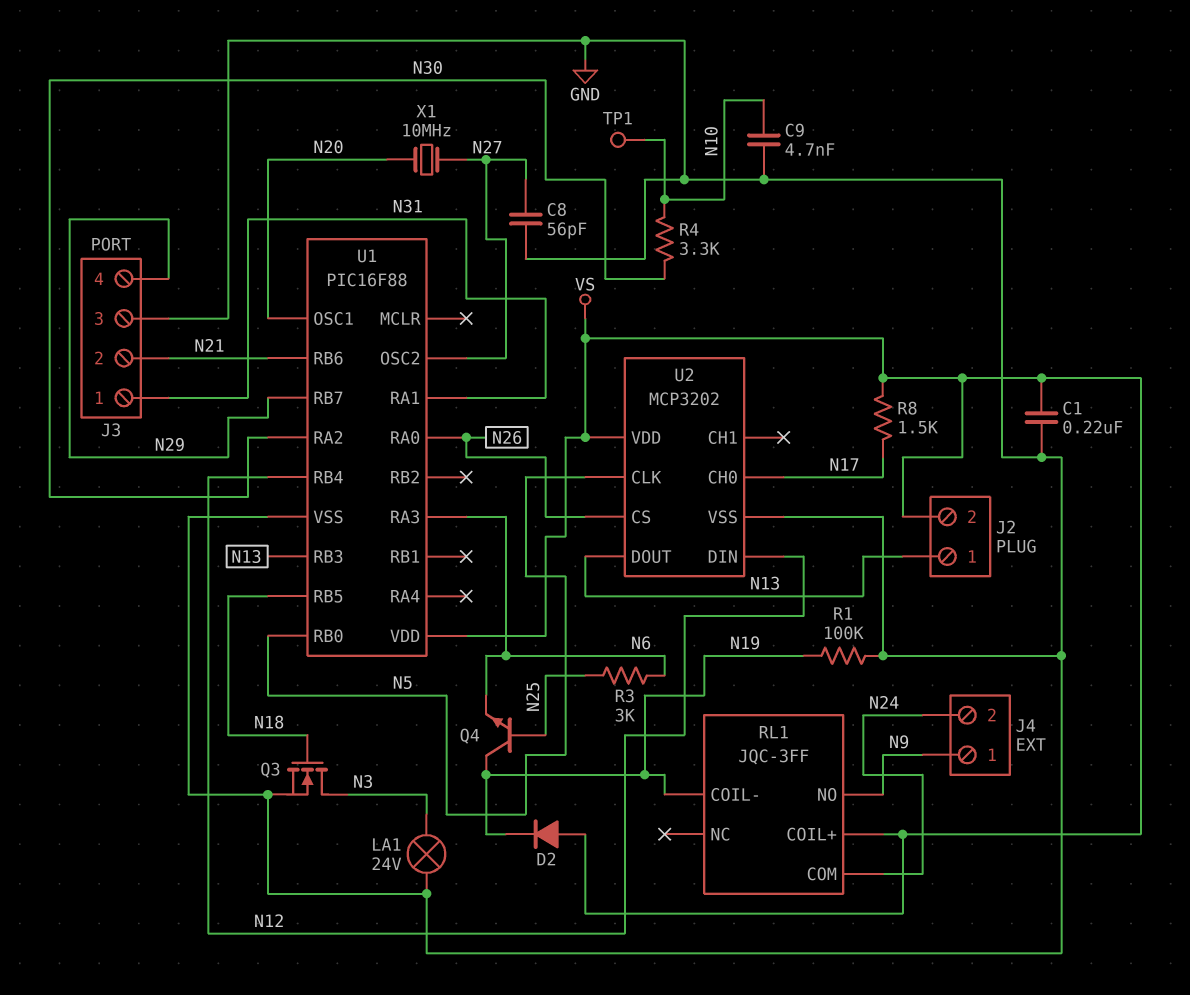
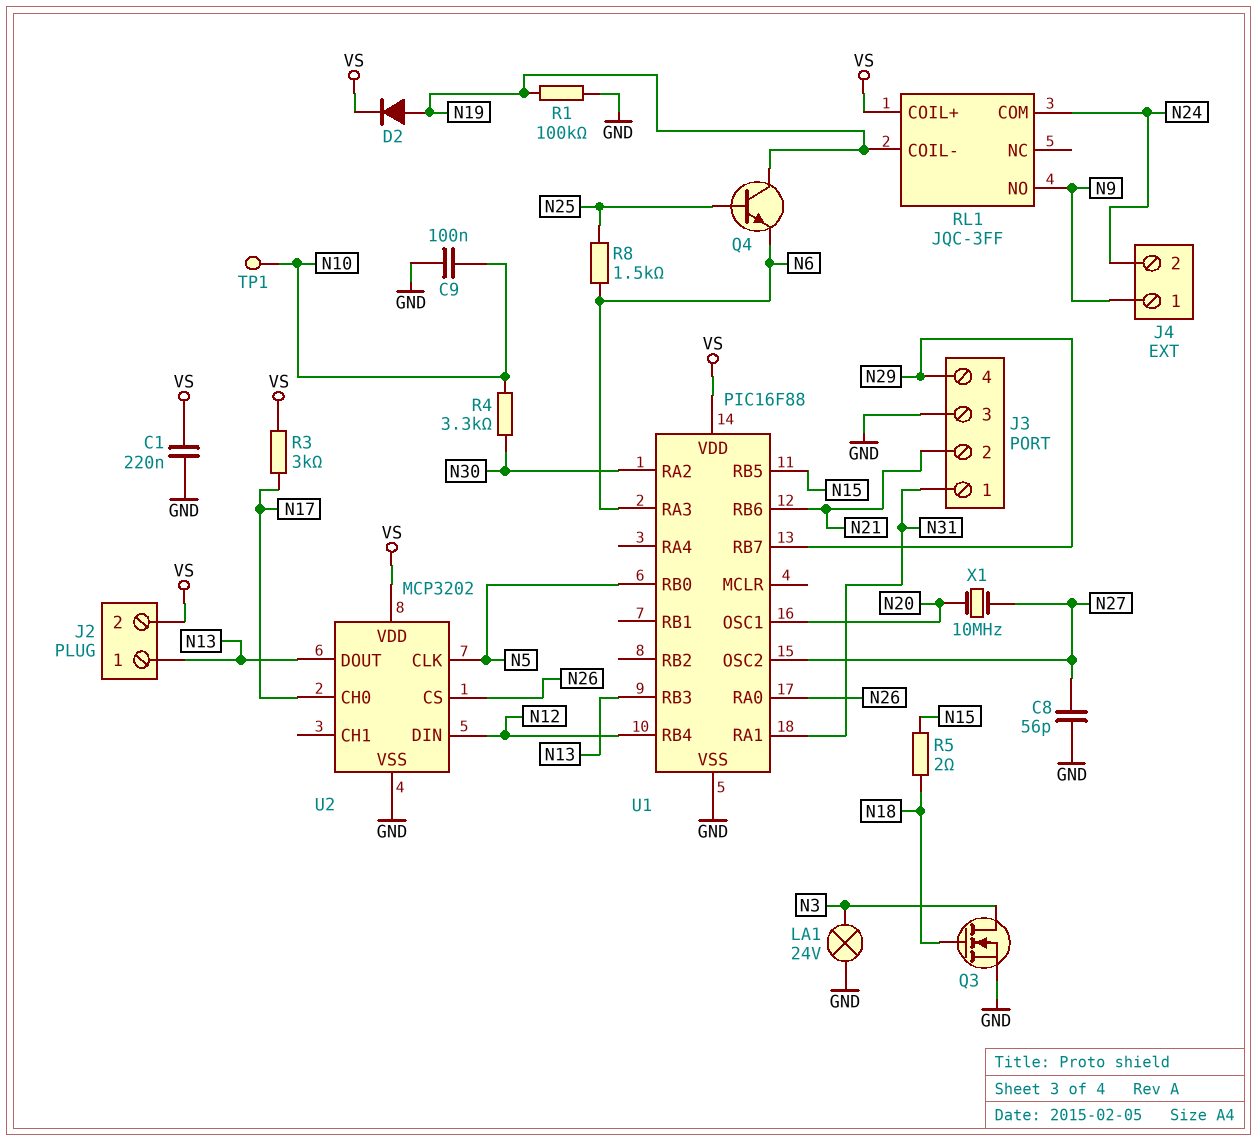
C9: 4.7nF (GND, N10) -> 100nF (GND, N10)
D2: diode (A VS, K N19) -> diode (A N19, K VS)
R3: 3k (N6, N25) -> 3k (N17, VS)
R5: none -> 2 (N15, N18)
R8: 1.5k (N17, VS) -> 1.5k (N6, N25)
U1 pin RB5: N18 -> N15

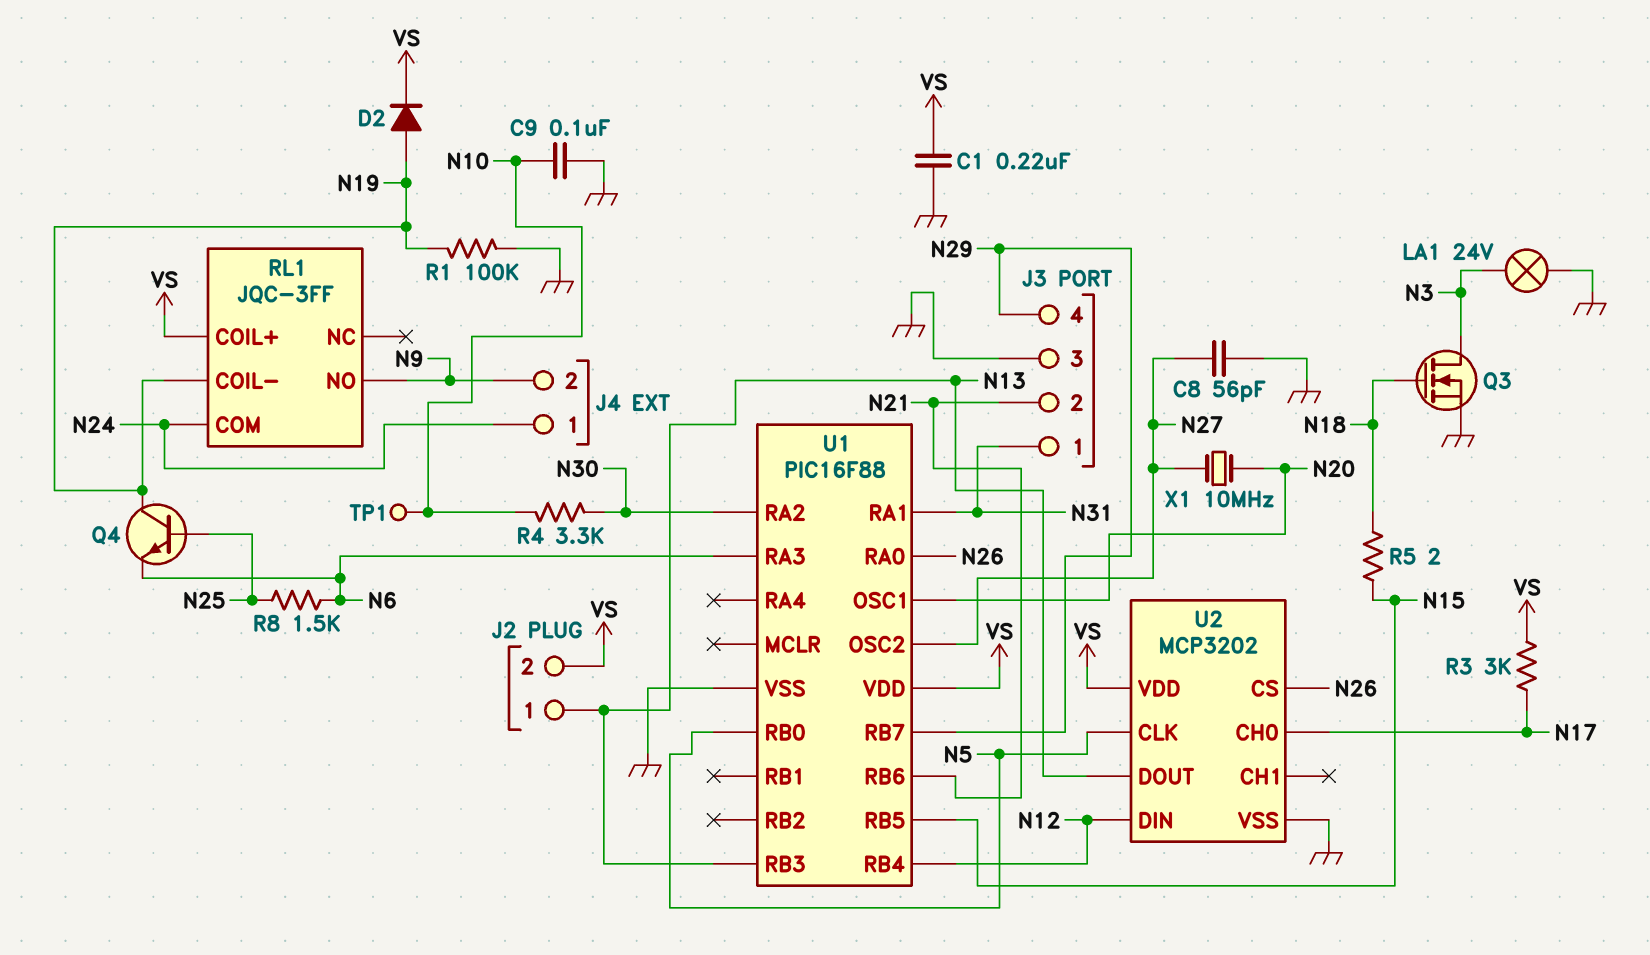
J4 pin 1: N9 -> N24
J4 pin 2: N24 -> N9

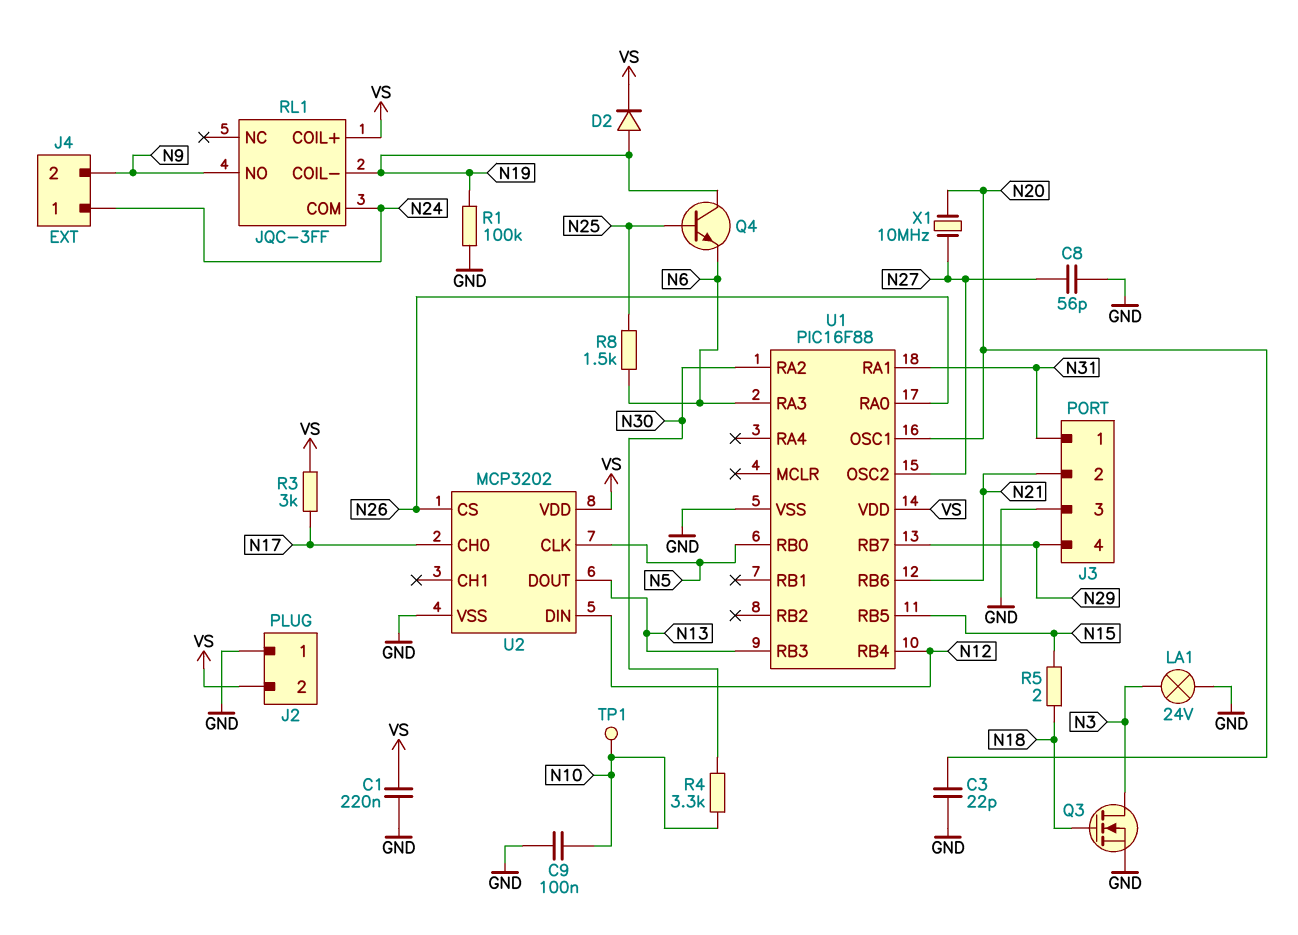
C3: none -> 22pF (GND, N20)
J2 pin 1: N13 -> GND

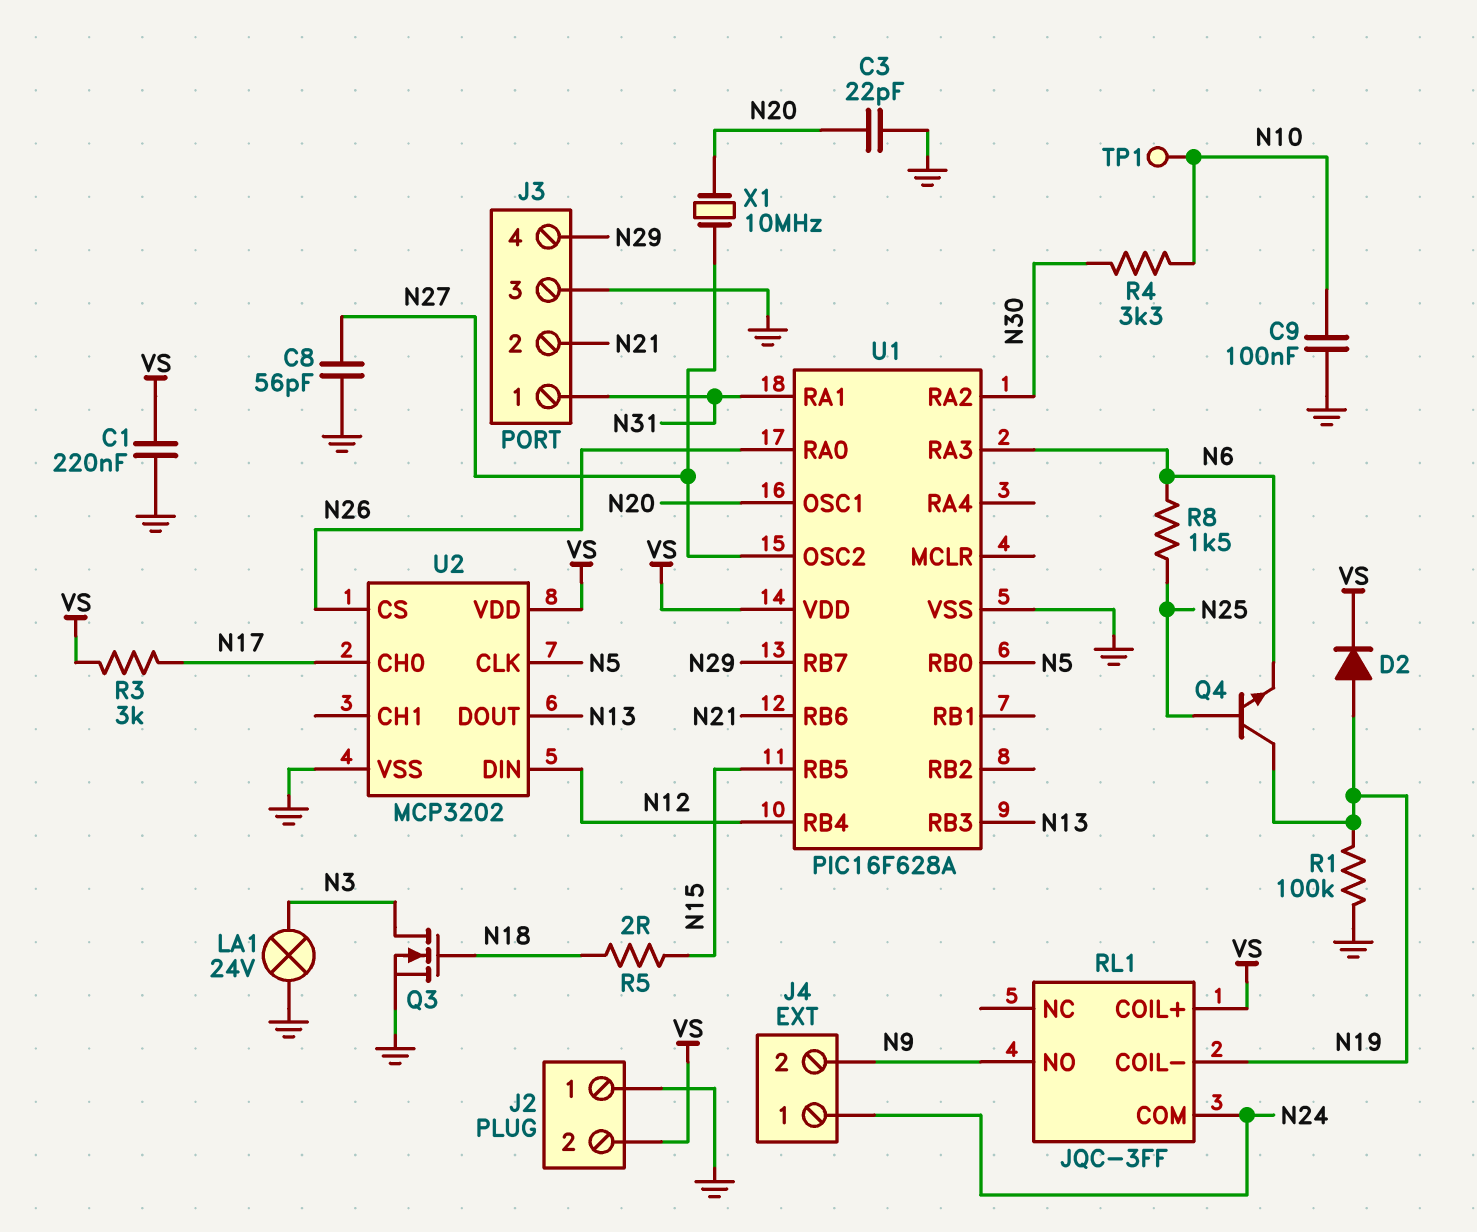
U1: PIC16F88 -> PIC16F628A

